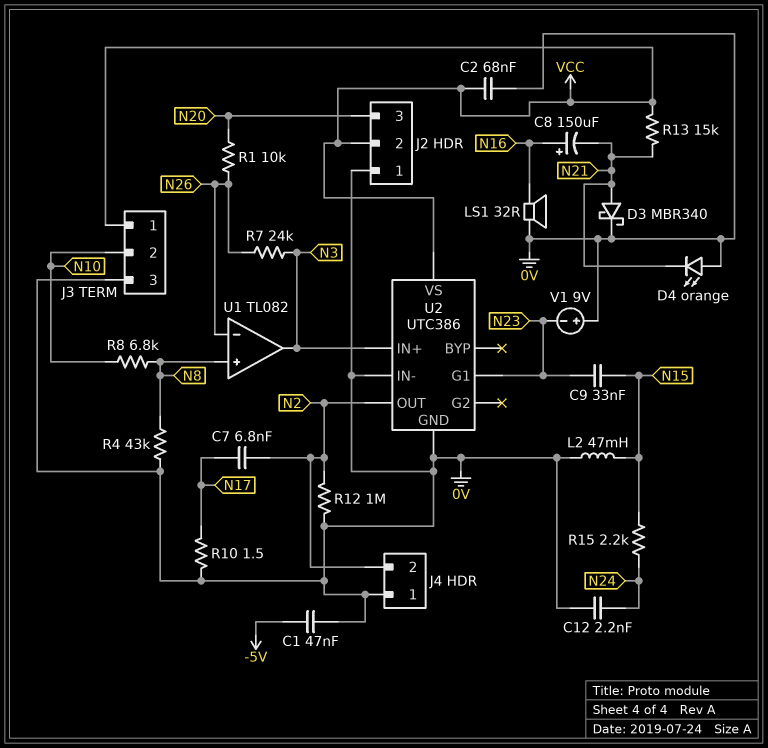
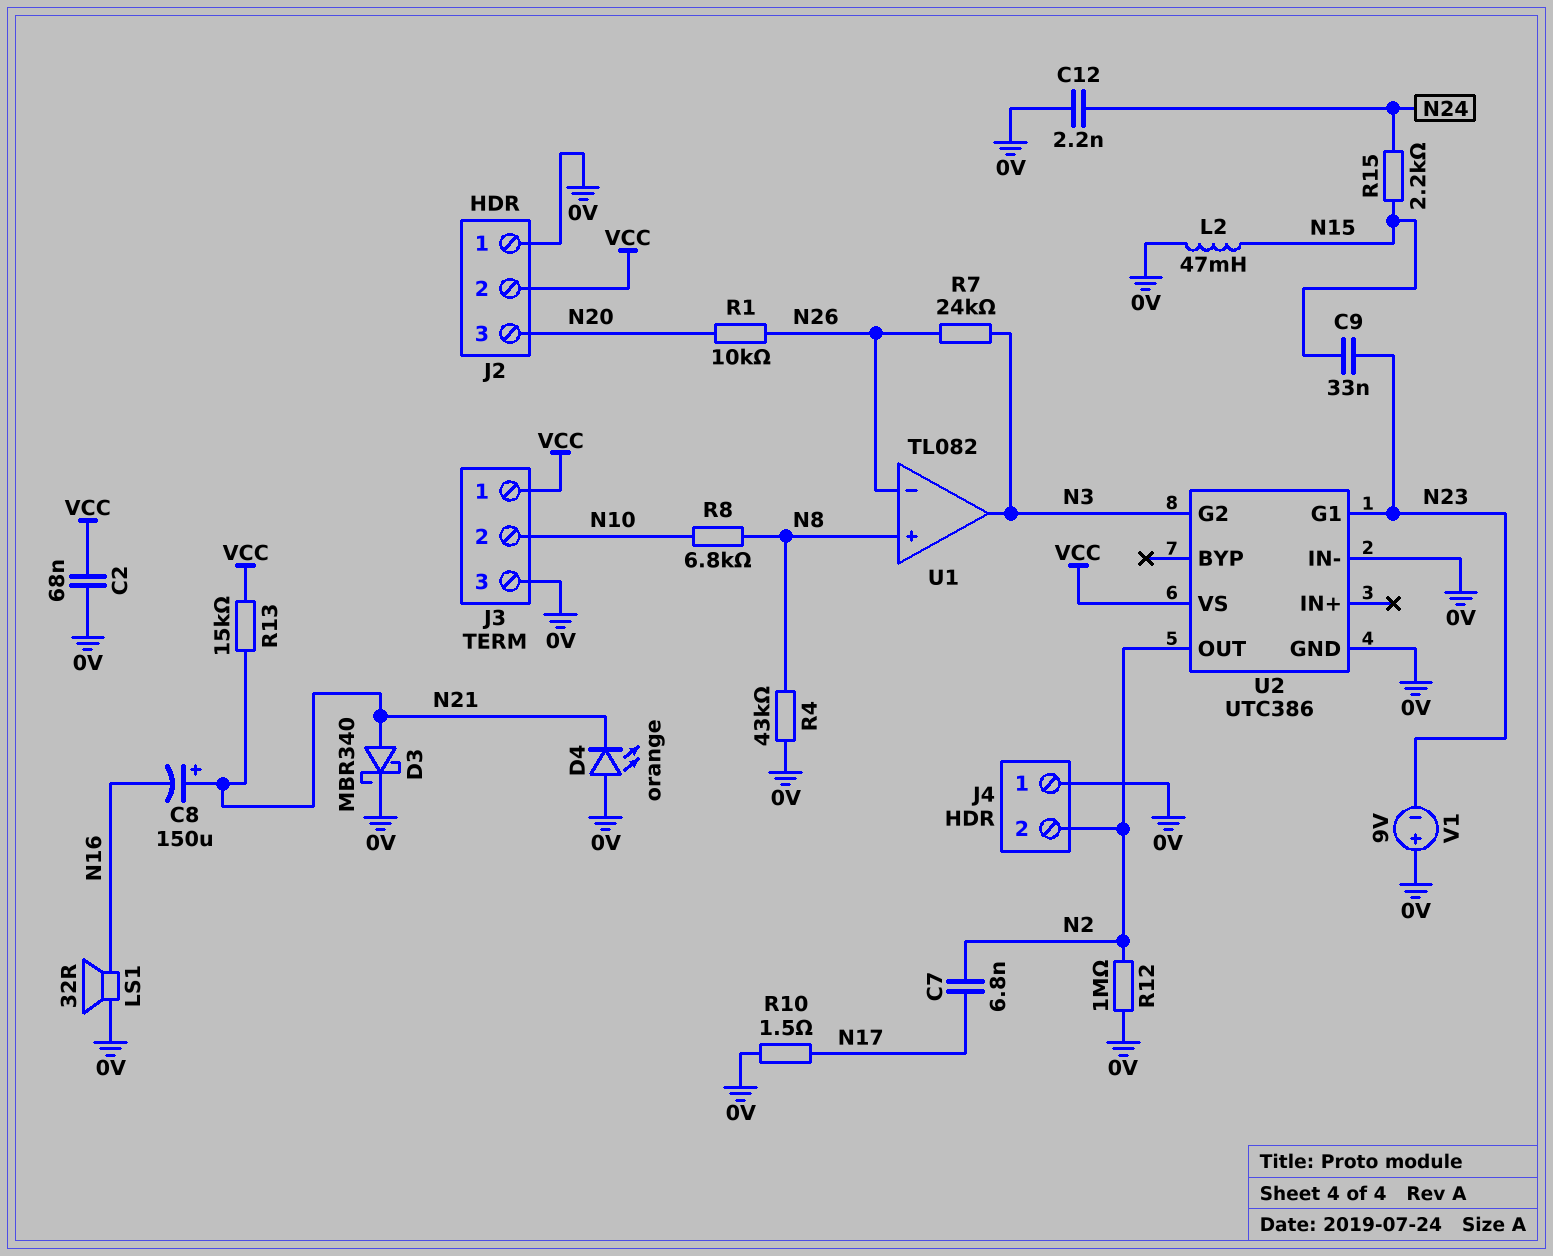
C1: 47nF (-5V, 0V) -> none
C8: 150uF (plus N16, minus N21) -> 150uF (plus N21, minus N16)
U2 pin G2: none -> N3
U2 pin IN+: N3 -> none

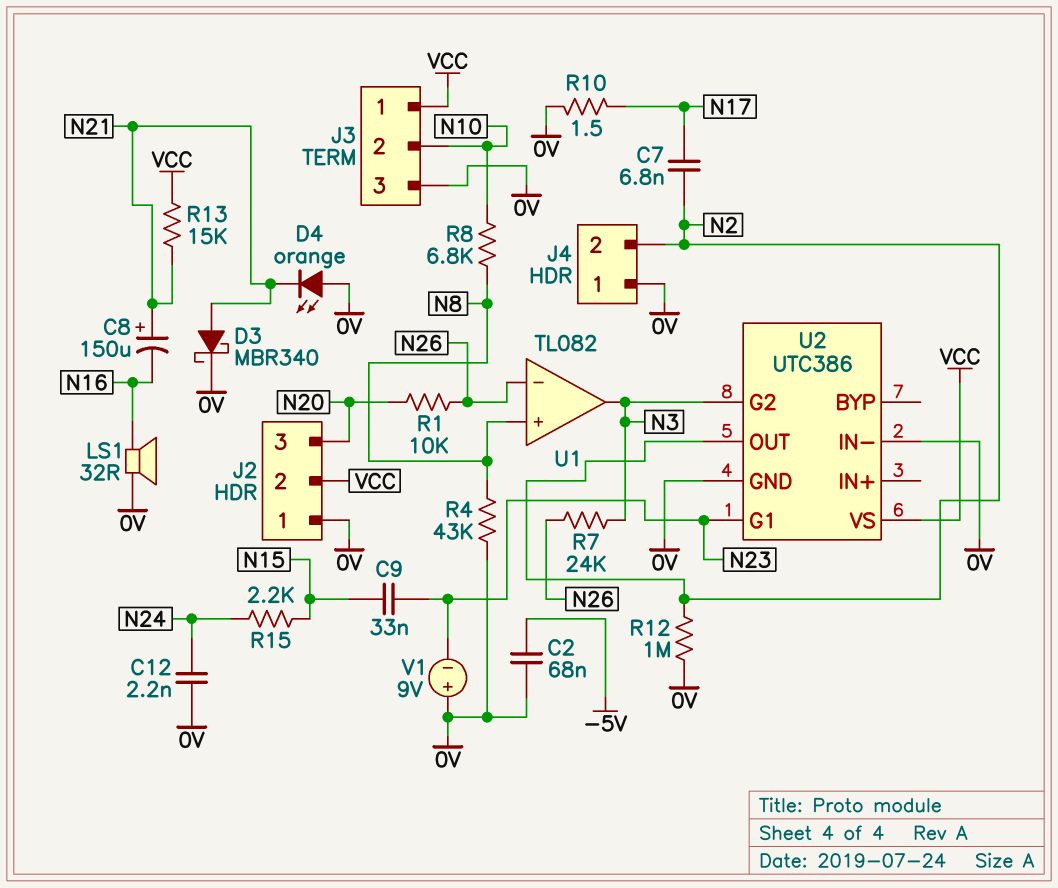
C2: 68nF (0V, VCC) -> 68nF (-5V, 0V)
L2: 47mH (0V, N15) -> none

